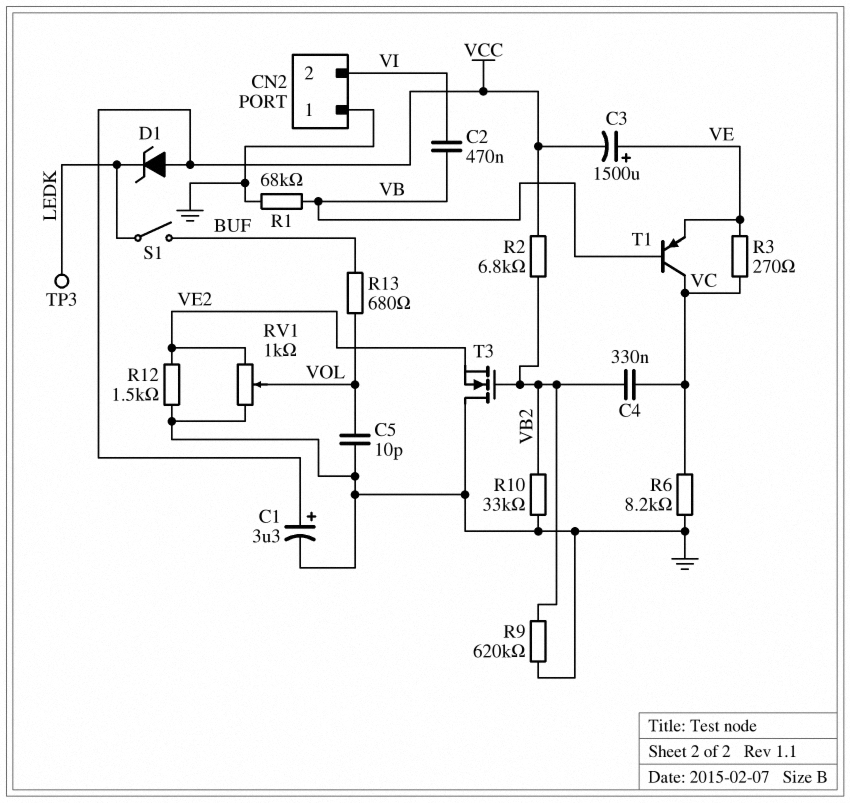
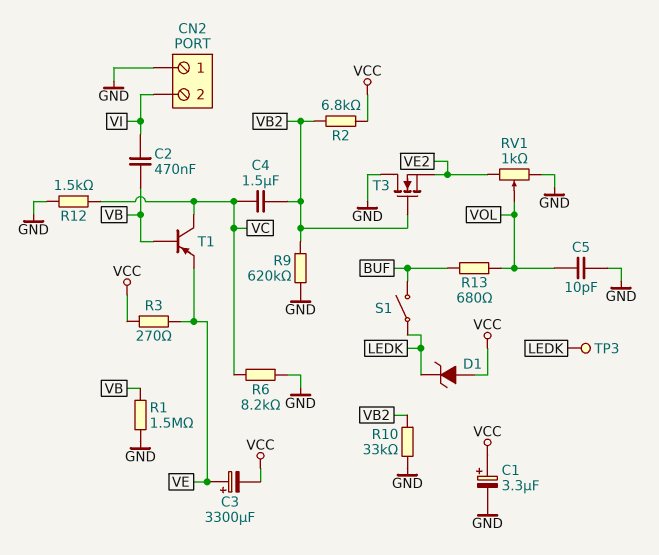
C3: 1500uF (plus VE, minus VCC) -> 3300uF (plus VE, minus VCC)
C4: 330nF (VB2, VC) -> 1.5uF (VB2, VC)
R1: 68k (GND, VB) -> 1.5M (GND, VB)
R3: 270 (VC, VE) -> 270 (VCC, VE)
R12: 1.5k (GND, VE2) -> 1.5k (GND, VC)

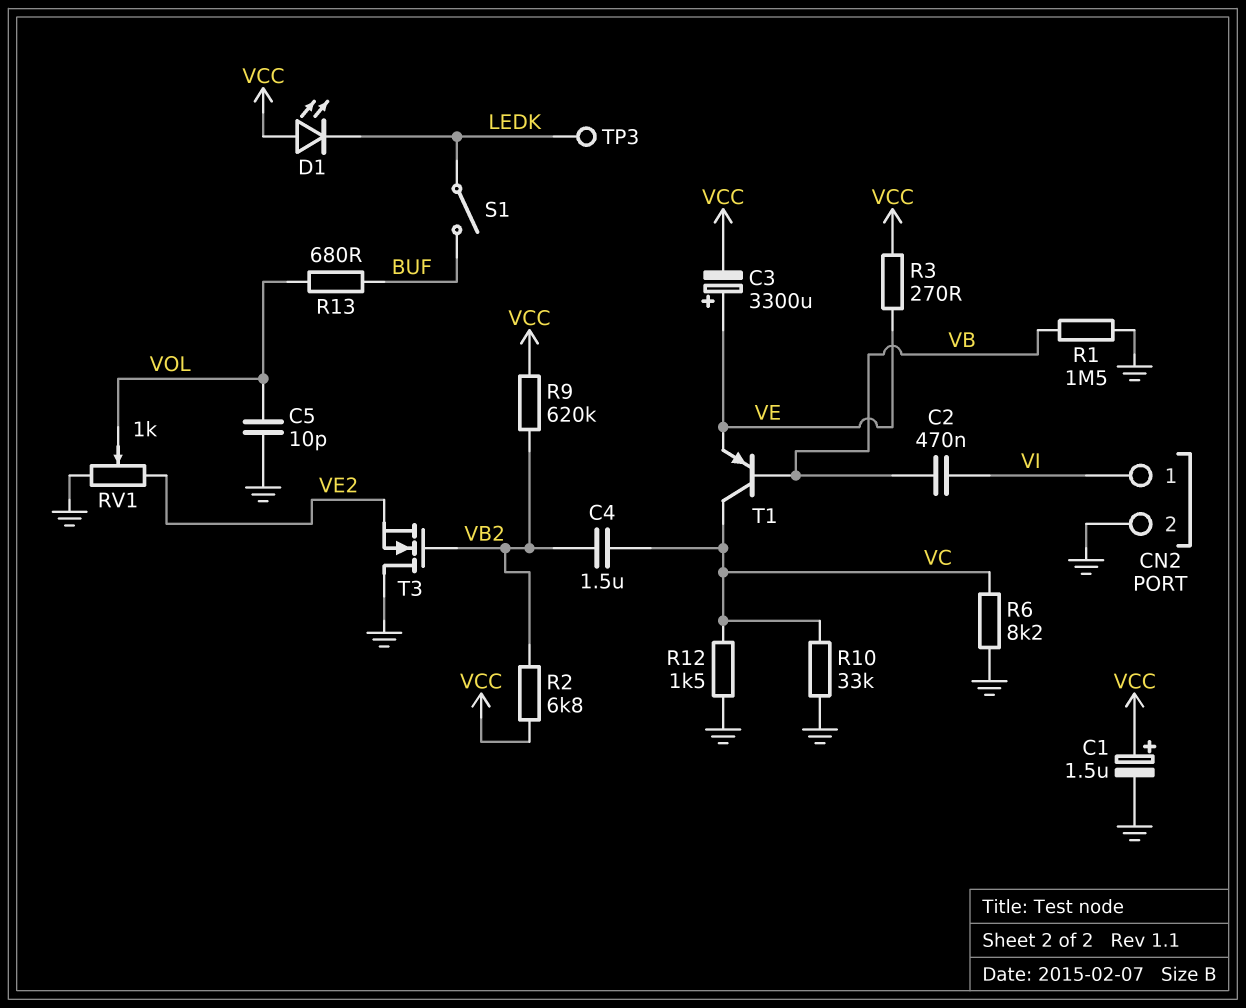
C1: 3.3uF (plus VCC, minus GND) -> 1.5uF (plus VCC, minus GND)
CN2 pin 1: GND -> VI
CN2 pin 2: VI -> GND
D1: zener (A VCC, K LEDK) -> LED (A VCC, K LEDK)
R9: 620k (GND, VB2) -> 620k (VB2, VCC)
R10: 33k (GND, VB2) -> 33k (GND, VC)

